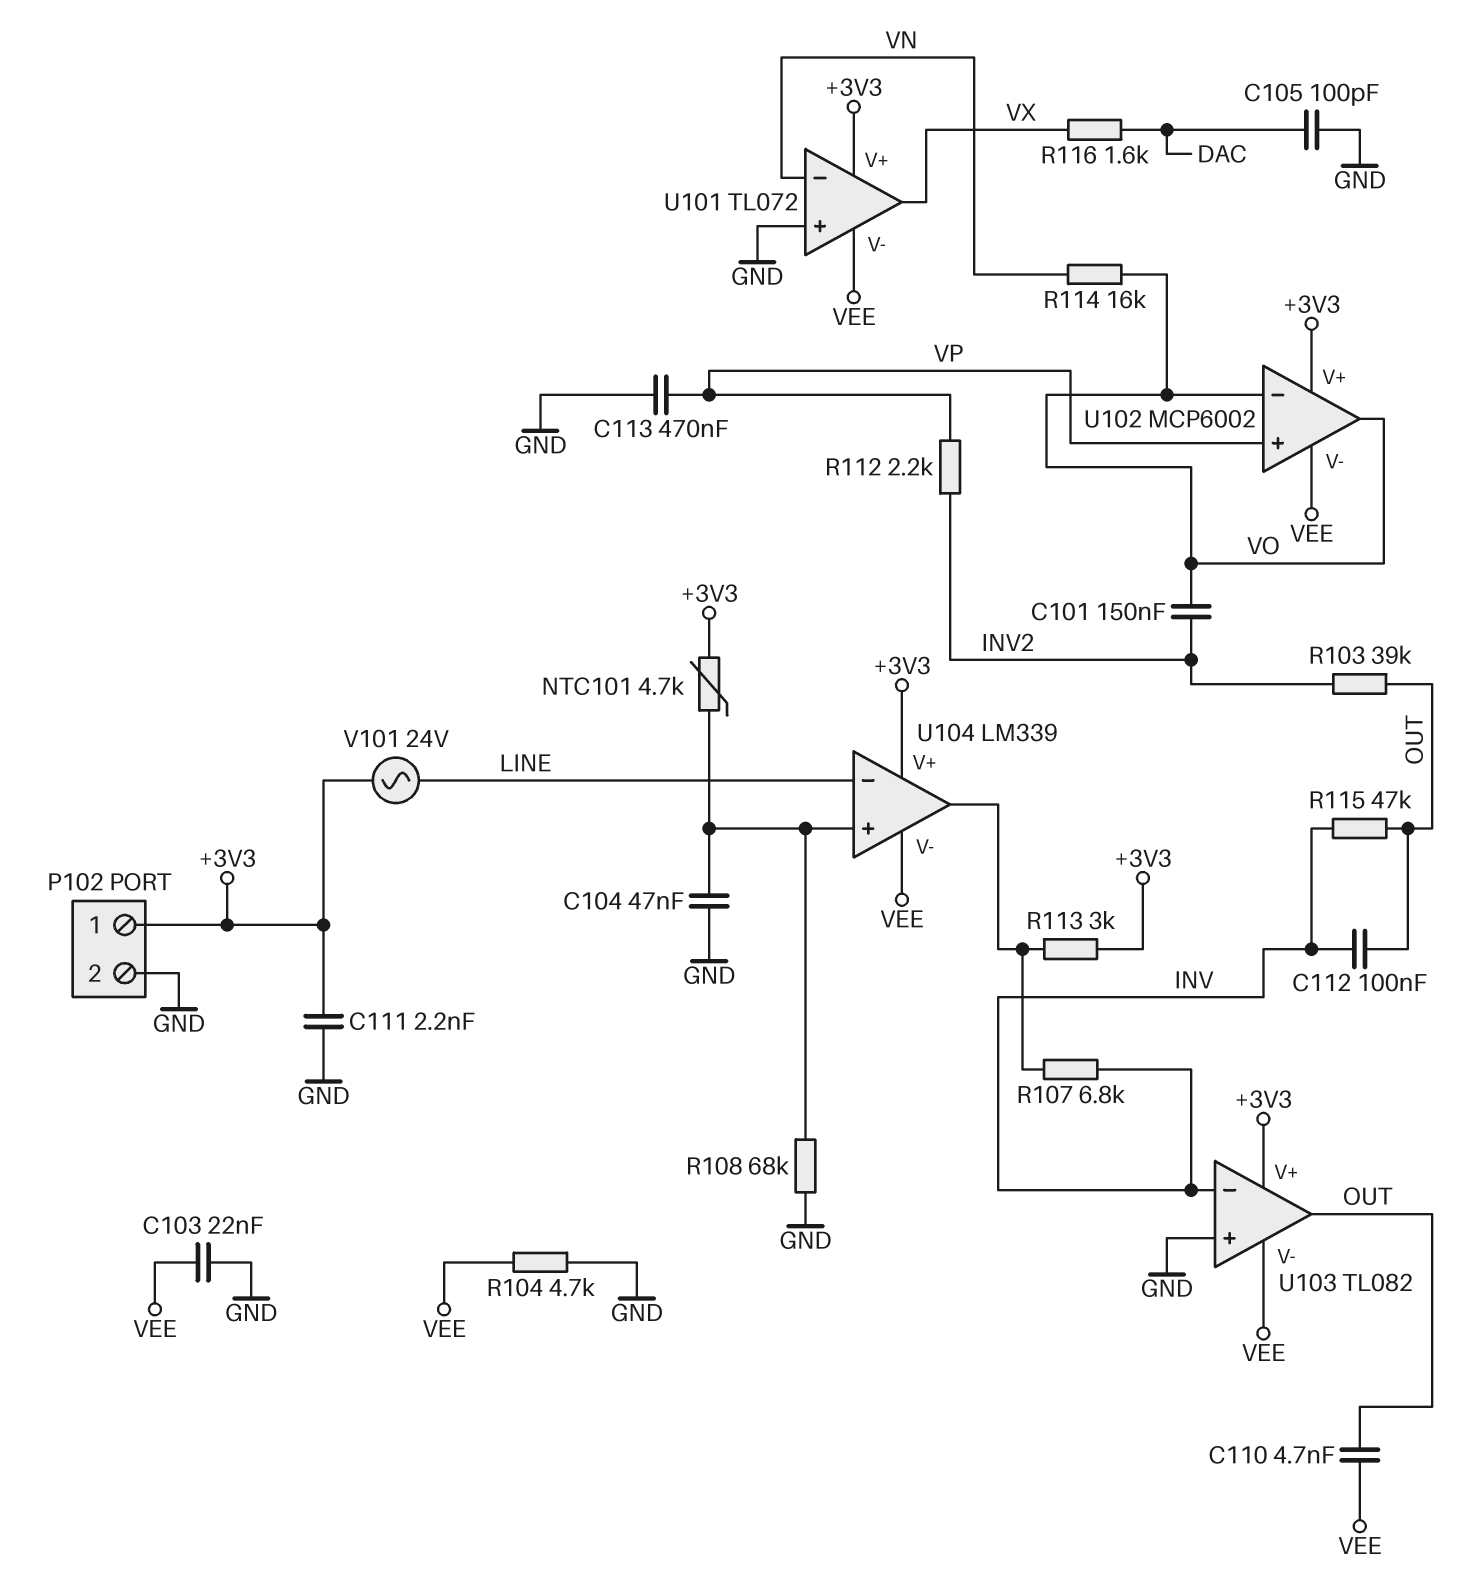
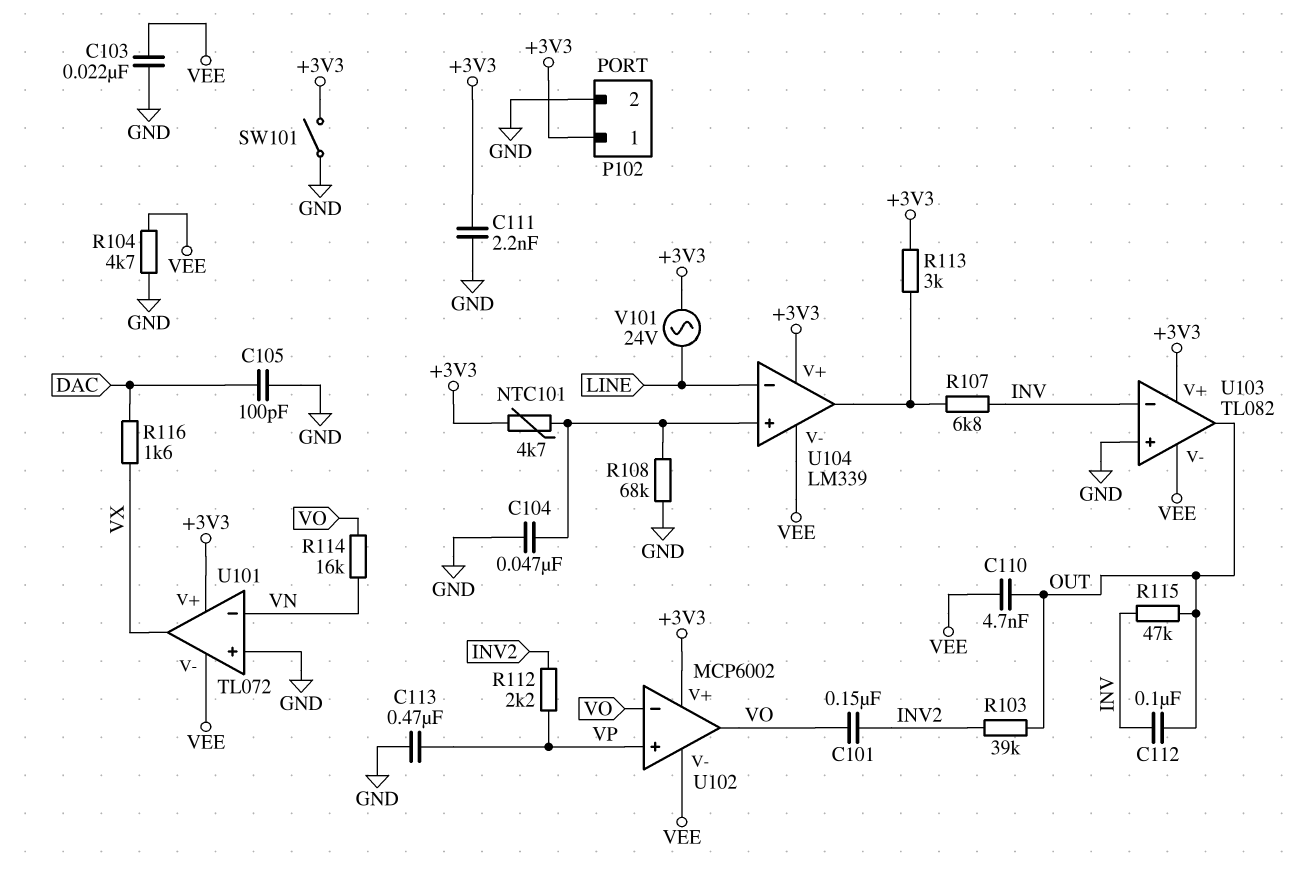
SW101: none -> switch (+3V3, GND)

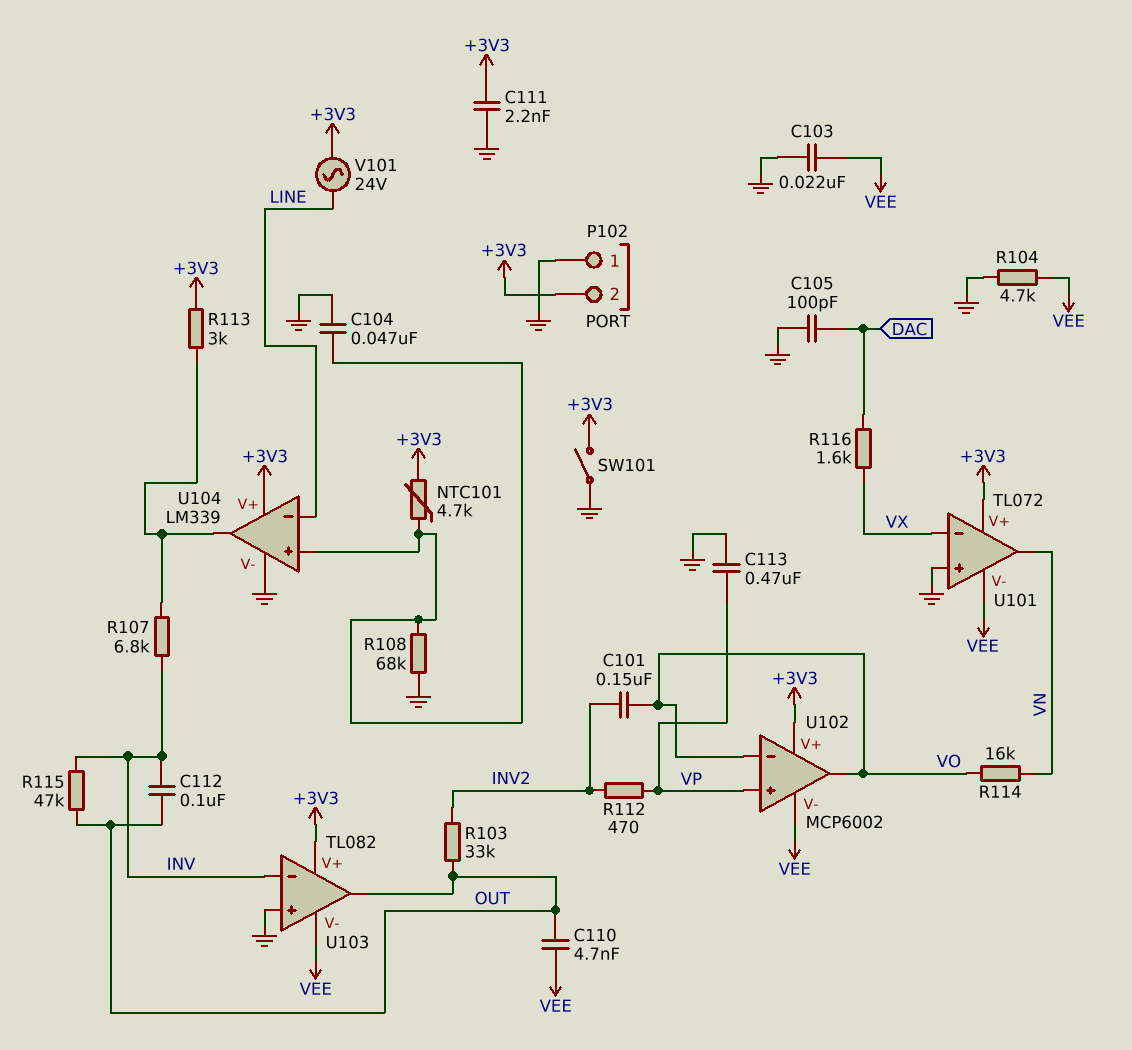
P102 pin 1: +3V3 -> GND
P102 pin 2: GND -> +3V3
R103: 39k (INV2, OUT) -> 33k (INV2, OUT)
R112: 2.2k (INV2, VP) -> 470 (INV2, VP)
U101 pin in-: VN -> VX
U101 pin out: VX -> VN
U104 pin V-: VEE -> GND

